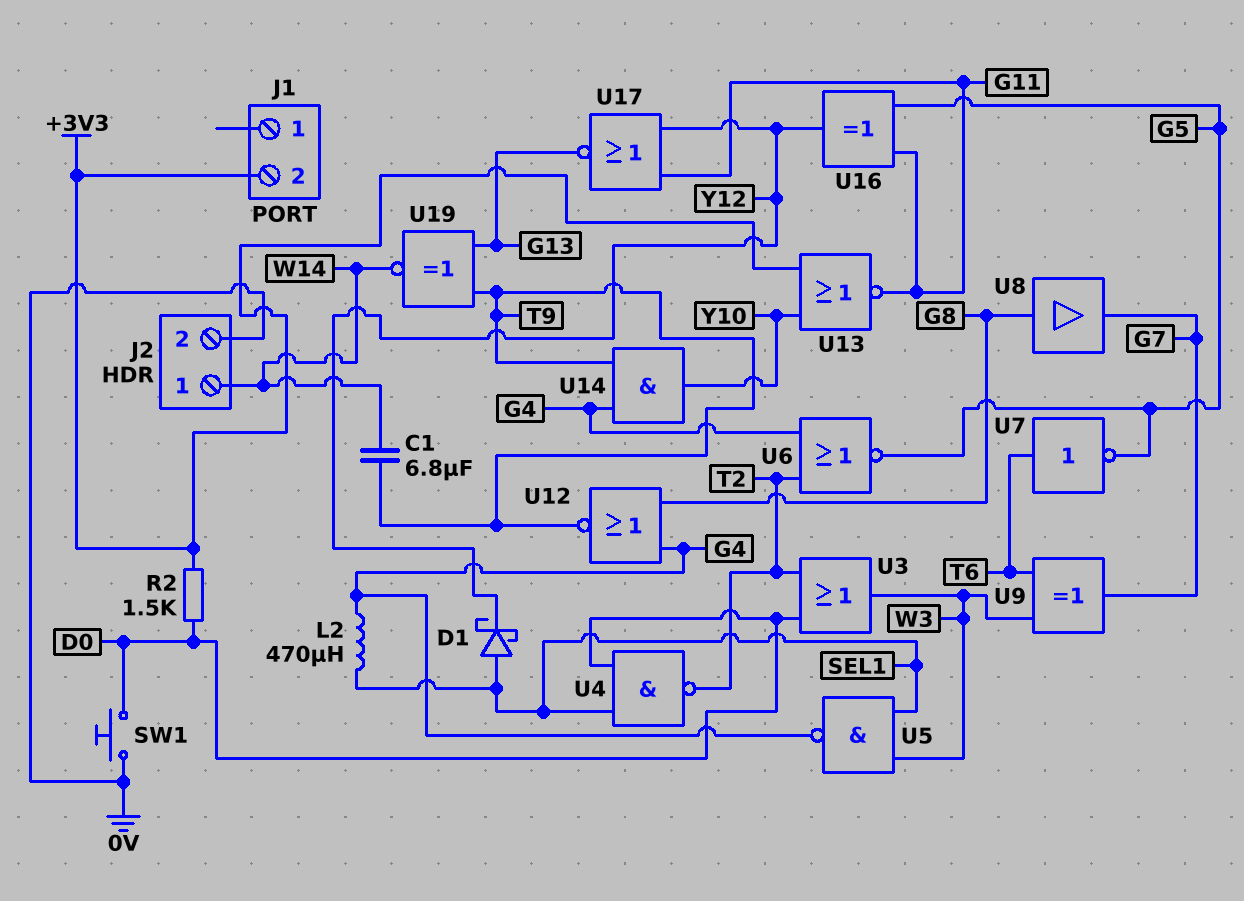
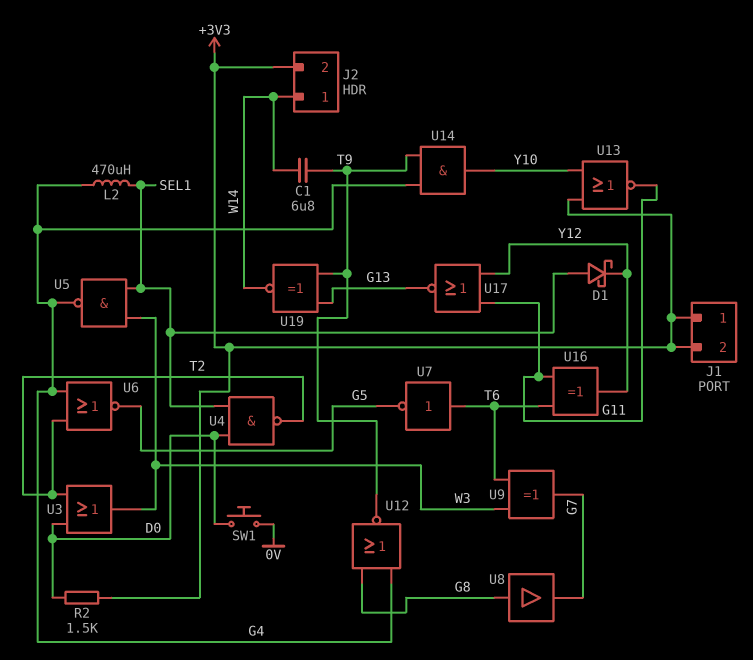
J1 pin 1: none -> +3V3
J2 pin 2: 0V -> +3V3
U16: XOR (in G5, in G11, out Y12) -> XOR (in G11, in T6, out Y12)

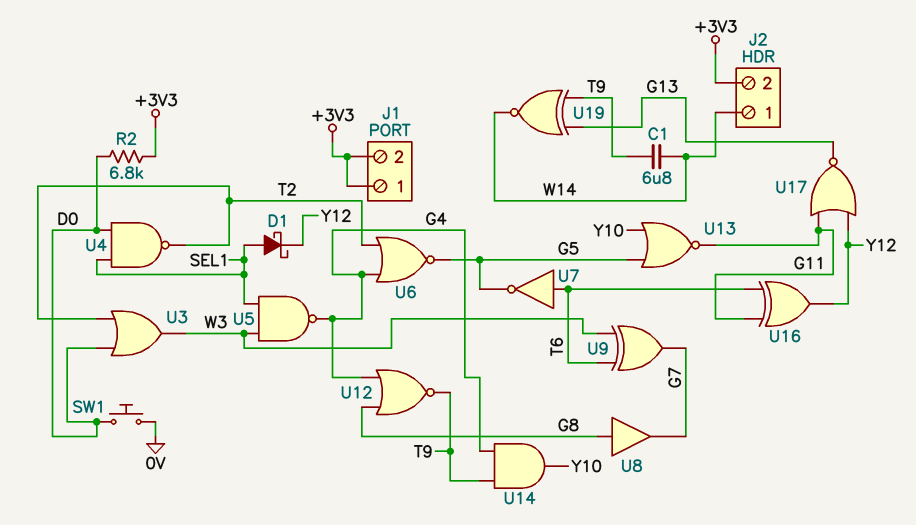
L2: 470uH (G4, SEL1) -> none
R2: 1.5k (+3V3, D0) -> 6.8k (+3V3, D0)
U13: NOR (in +3V3, in Y10, out G11) -> NOR (in G5, in Y10, out G11)

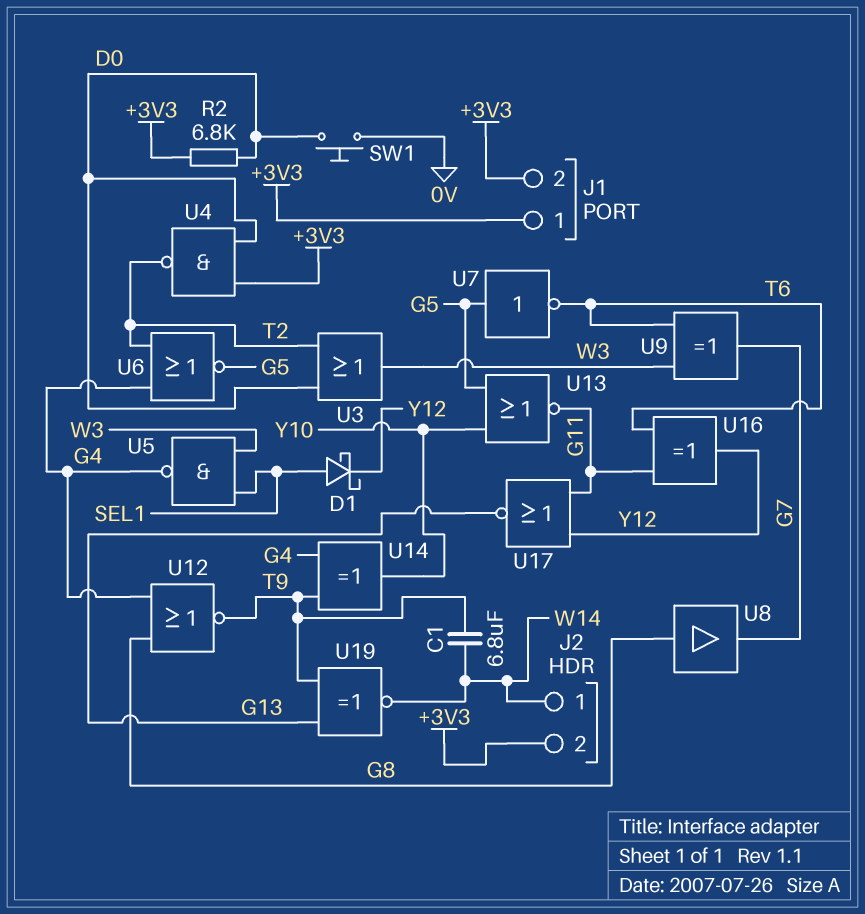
U4: NAND (in D0, in SEL1, out T2) -> NAND (in +3V3, in D0, out T2)
U7: NOT (in T6, out G5) -> NOT (in G5, out T6)
U14: AND (in G4, in T9, out Y10) -> XOR (in G4, in T9, out Y10)

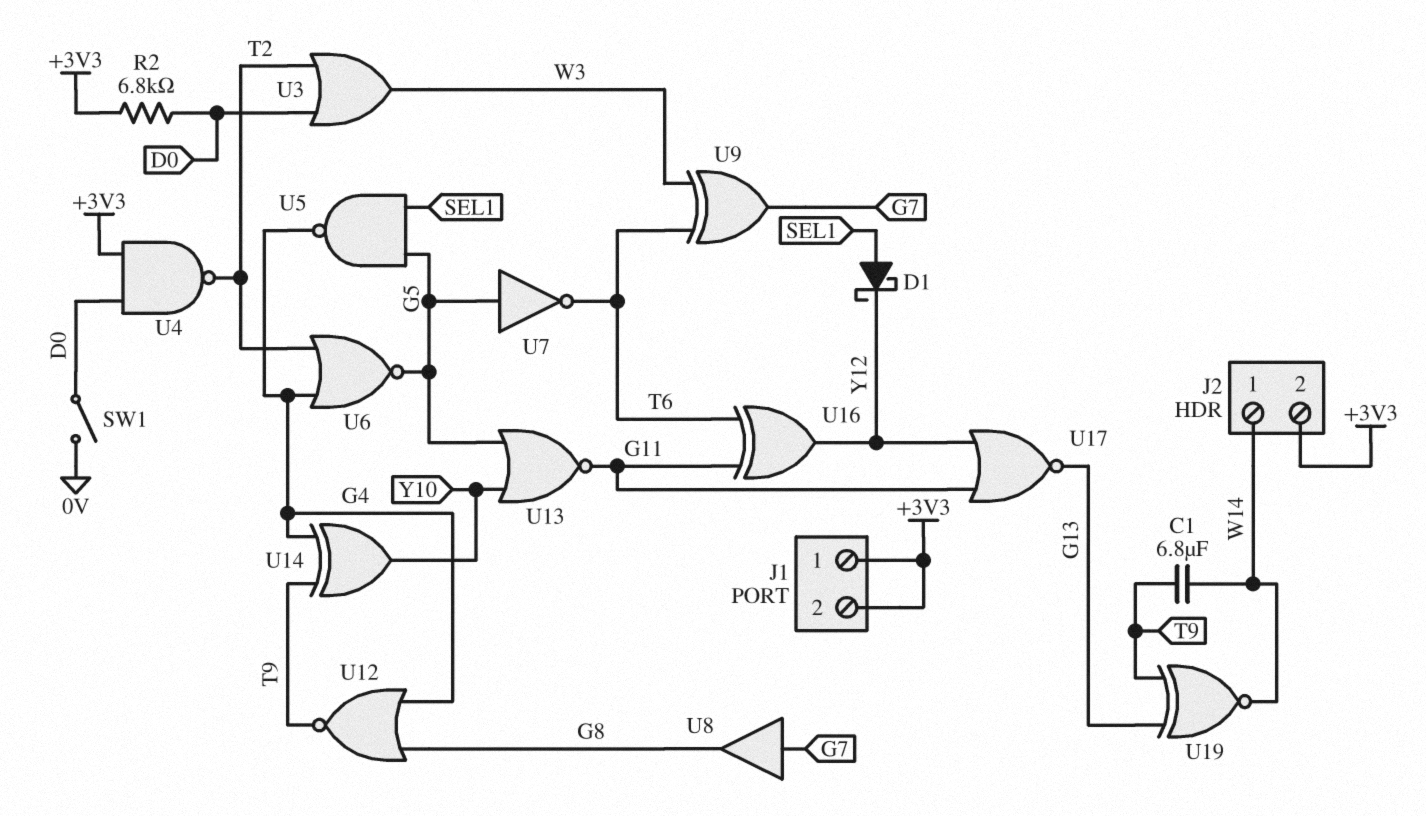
SW1: button (0V, D0) -> switch (0V, D0)
U5: NAND (in SEL1, in W3, out G4) -> NAND (in G5, in SEL1, out G4)
U8: buffer (in G8, out G7) -> buffer (in G7, out G8)

